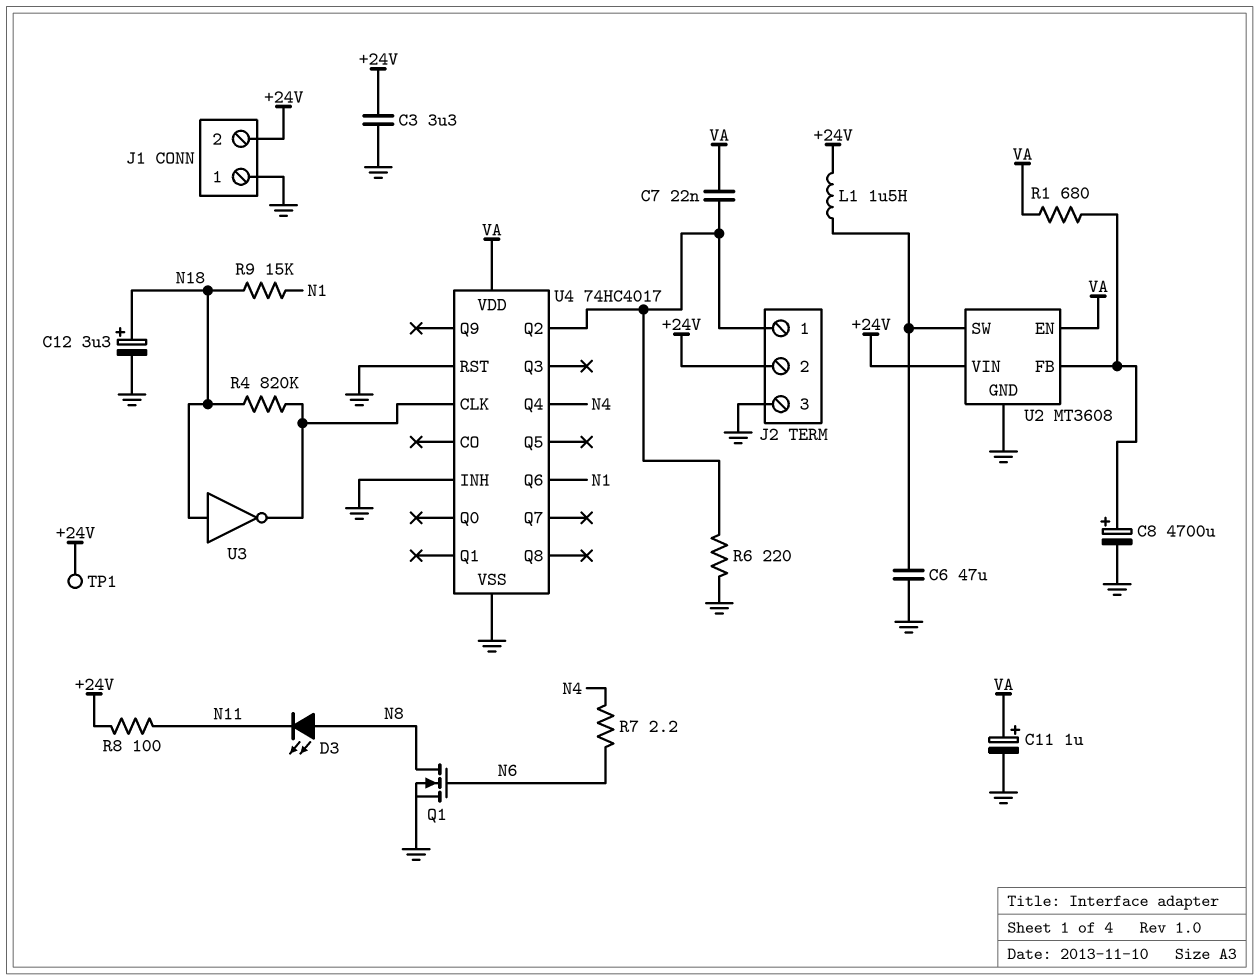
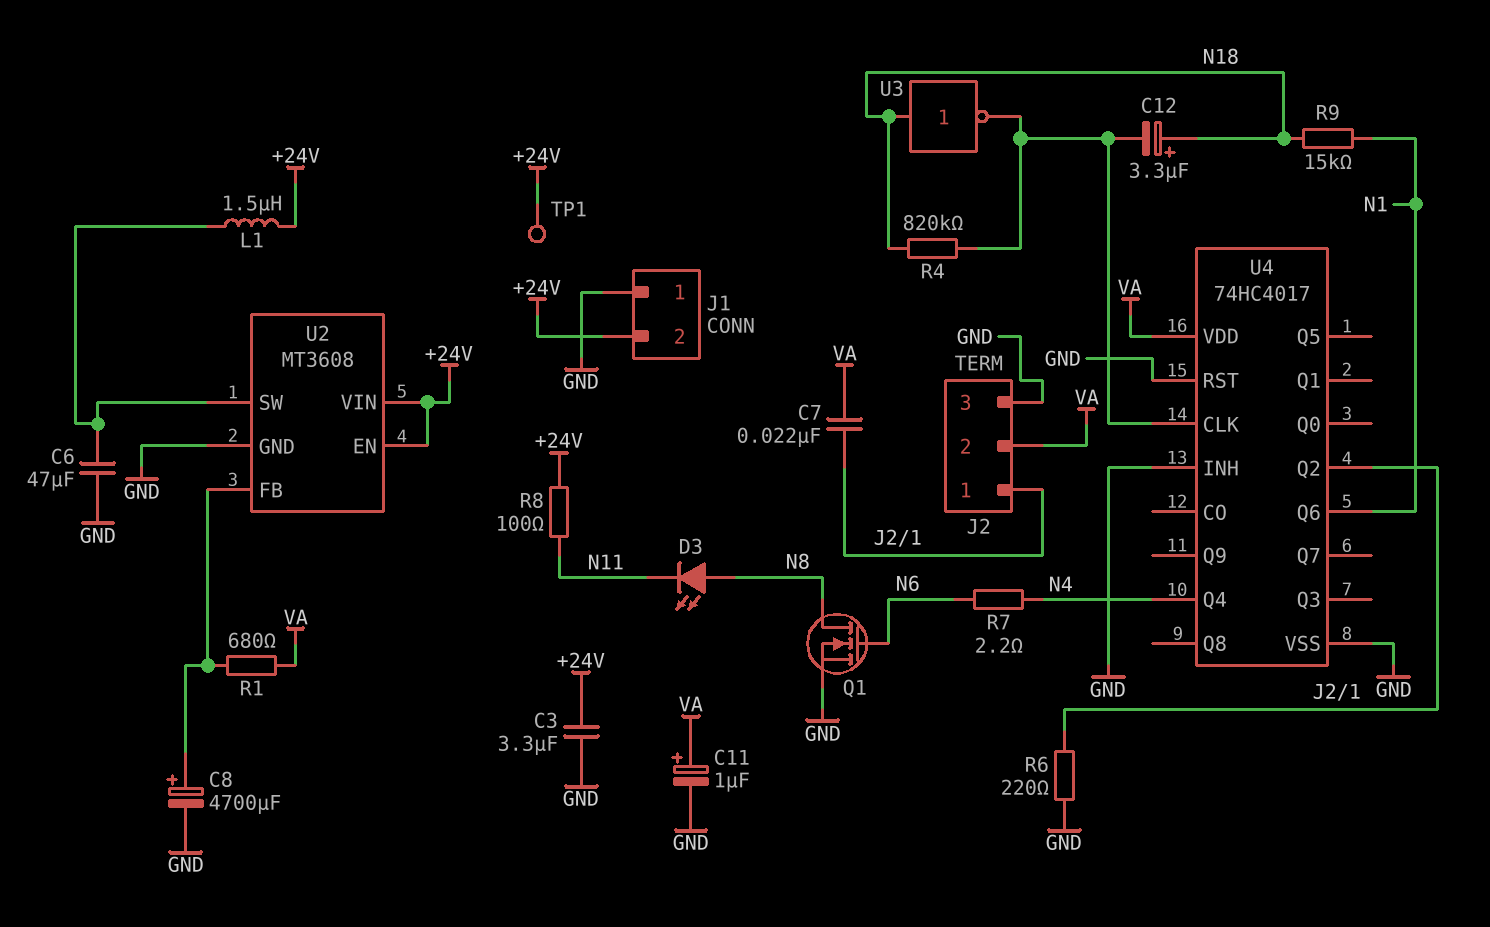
C12: 3.3uF (plus N18, minus GND) -> 3.3uF (plus N18, minus U4/CLK)
J2 pin 2: +24V -> VA
U2 pin EN: VA -> +24V

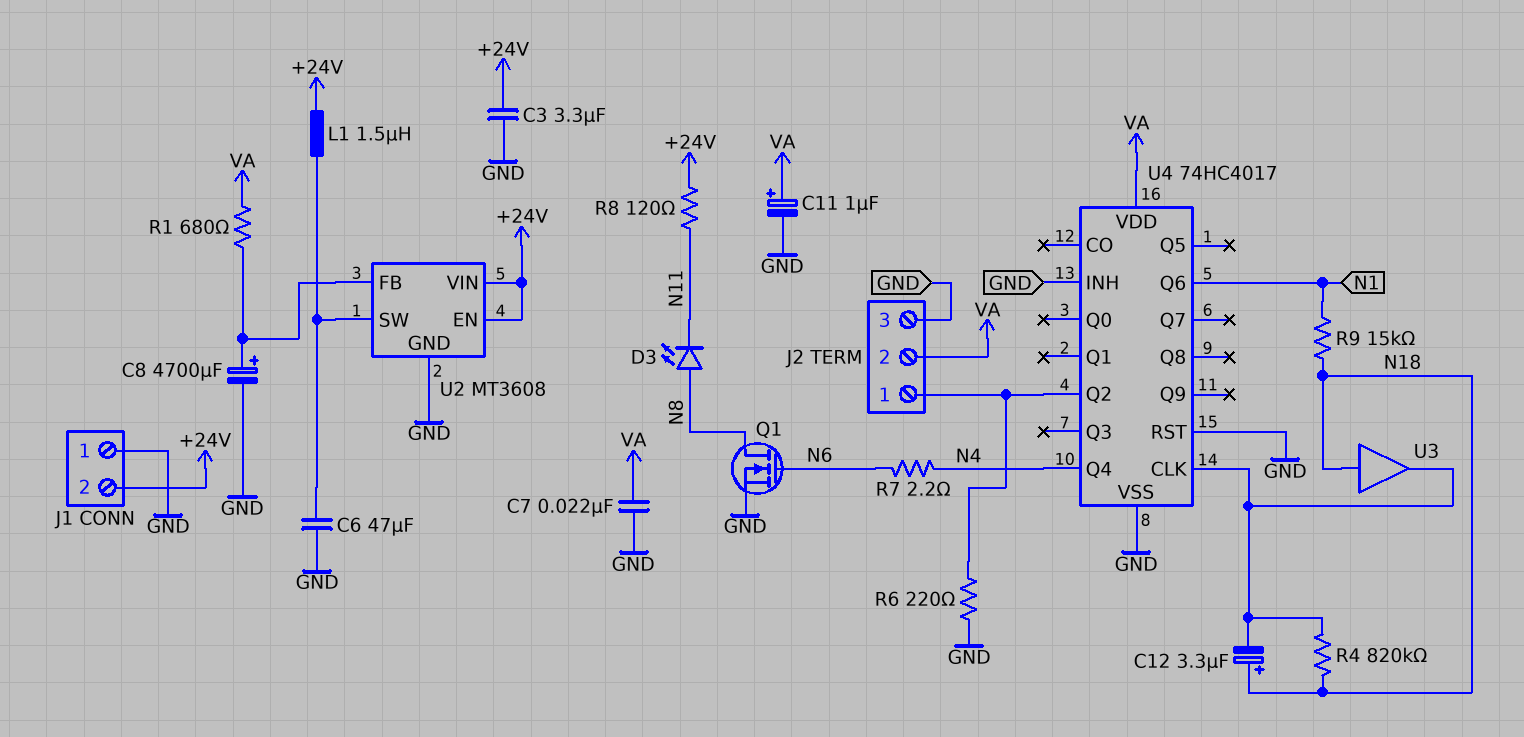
C7: 22nF (J2/1, VA) -> 22nF (GND, VA)
R8: 100 (+24V, N11) -> 120 (+24V, N11)
TP1: test point (+24V) -> none
U3: NOT (in N18, out U4/CLK) -> buffer (in N18, out U4/CLK)

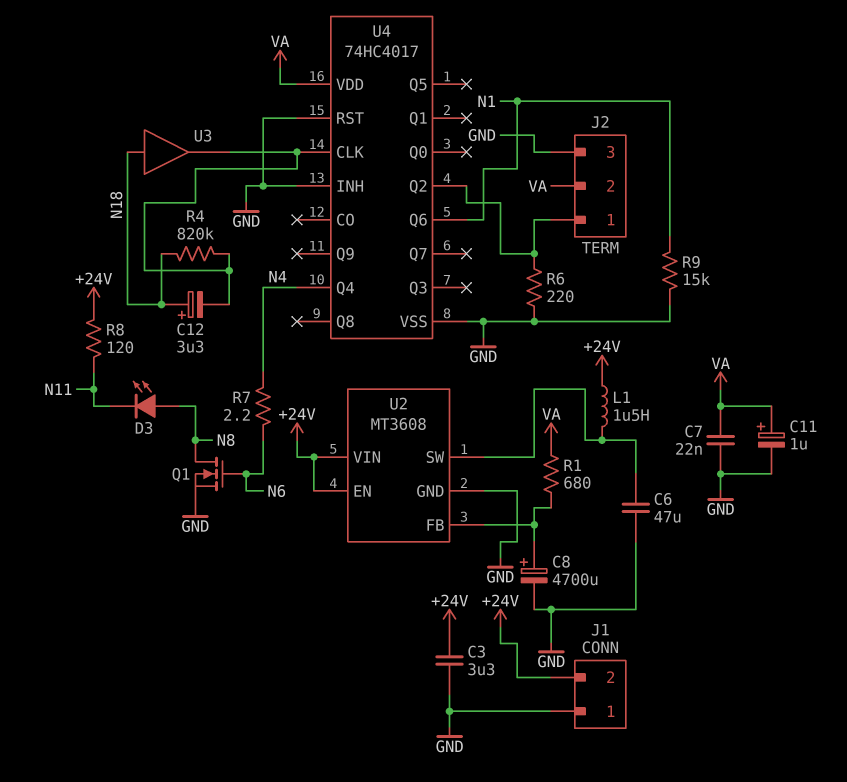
R9: 15k (N1, N18) -> 15k (GND, N1)

